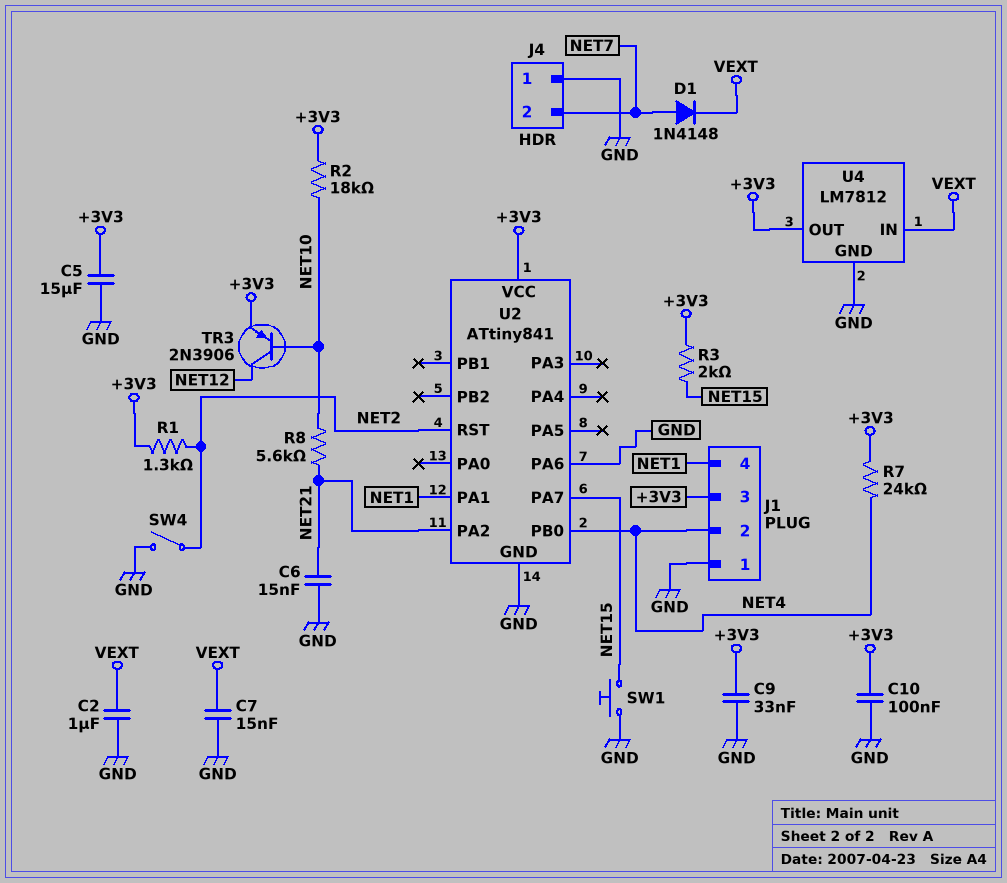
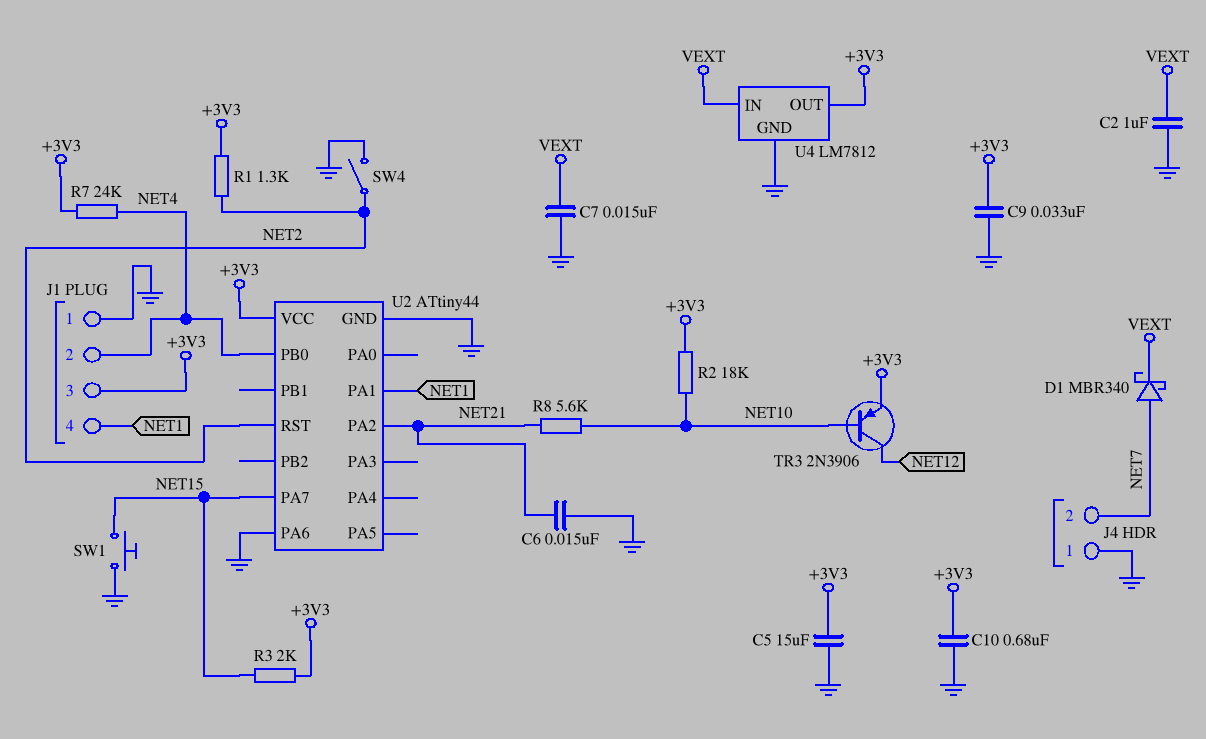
C10: 100nF (+3V3, GND) -> 680nF (+3V3, GND)
D1: diode 1N4148 (A NET7, K VEXT) -> schottky MBR340 (A NET7, K VEXT)
U2: ATtiny841 -> ATtiny44

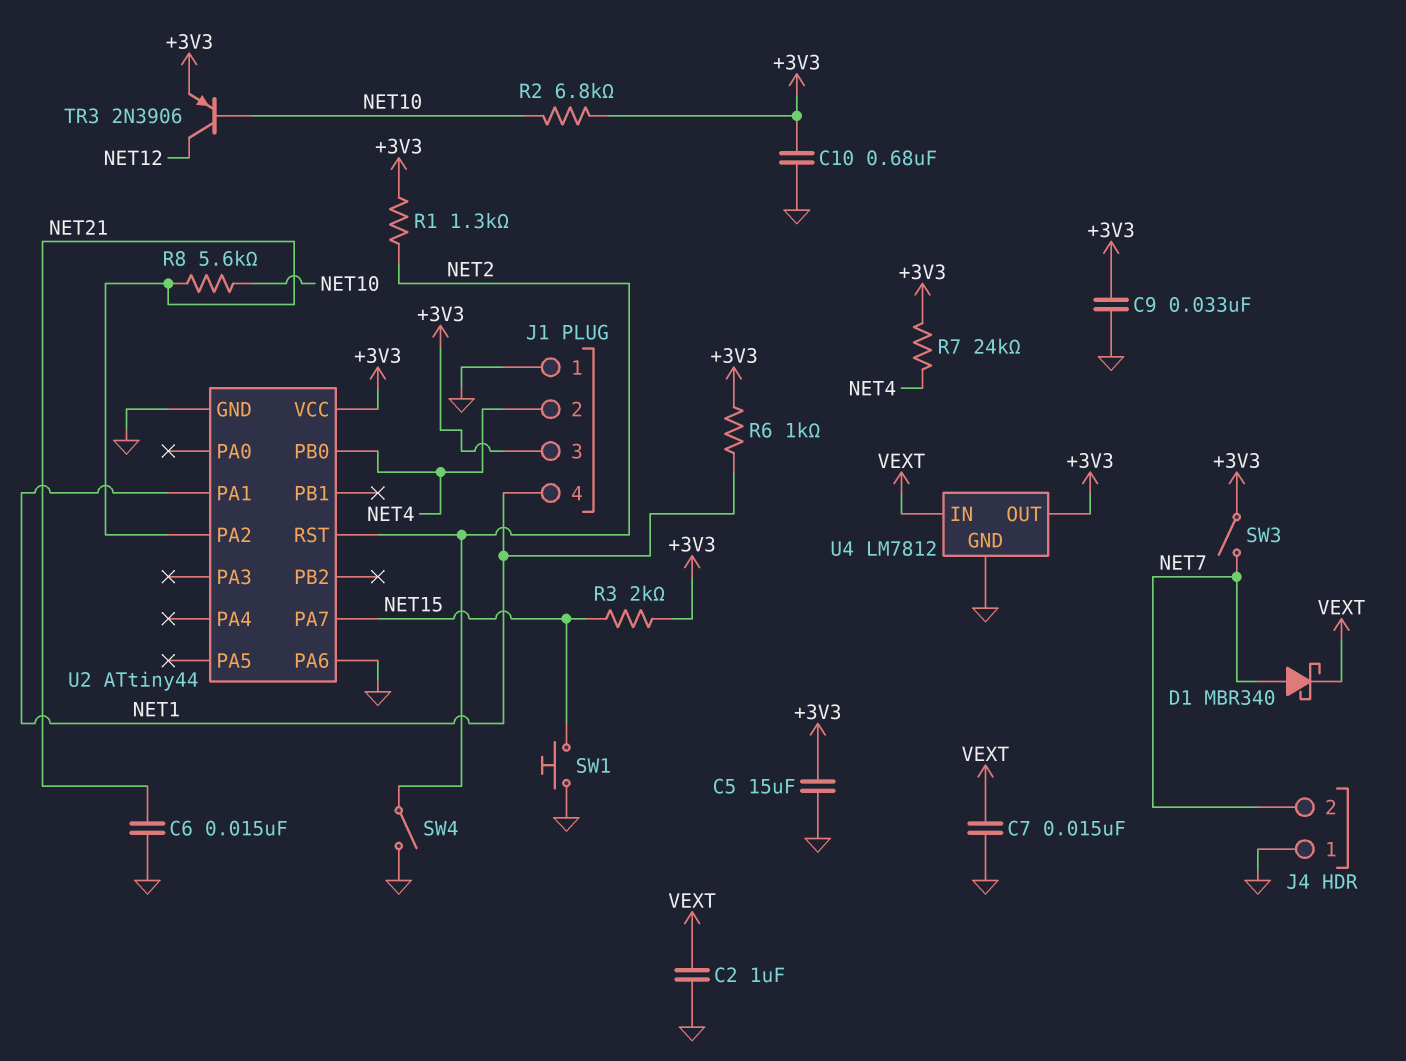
R2: 18k (+3V3, NET10) -> 6.8k (+3V3, NET10)
R6: none -> 1k (+3V3, NET1)
SW3: none -> switch (+3V3, NET7)

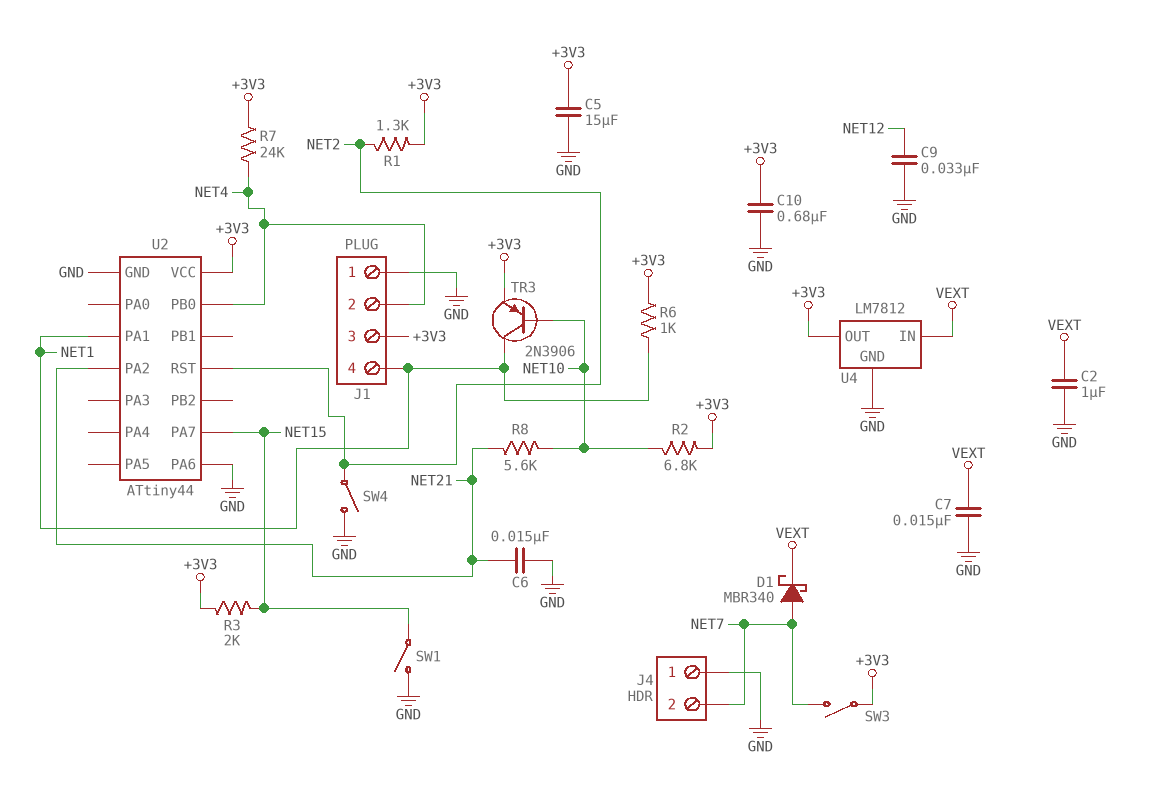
C9: 33nF (+3V3, GND) -> 33nF (GND, NET12)
SW1: button (GND, NET15) -> switch (GND, NET15)
TR3: PNP 2N3906 (B NET10, C NET12, E +3V3) -> PNP 2N3906 (B NET10, C NET1, E +3V3)

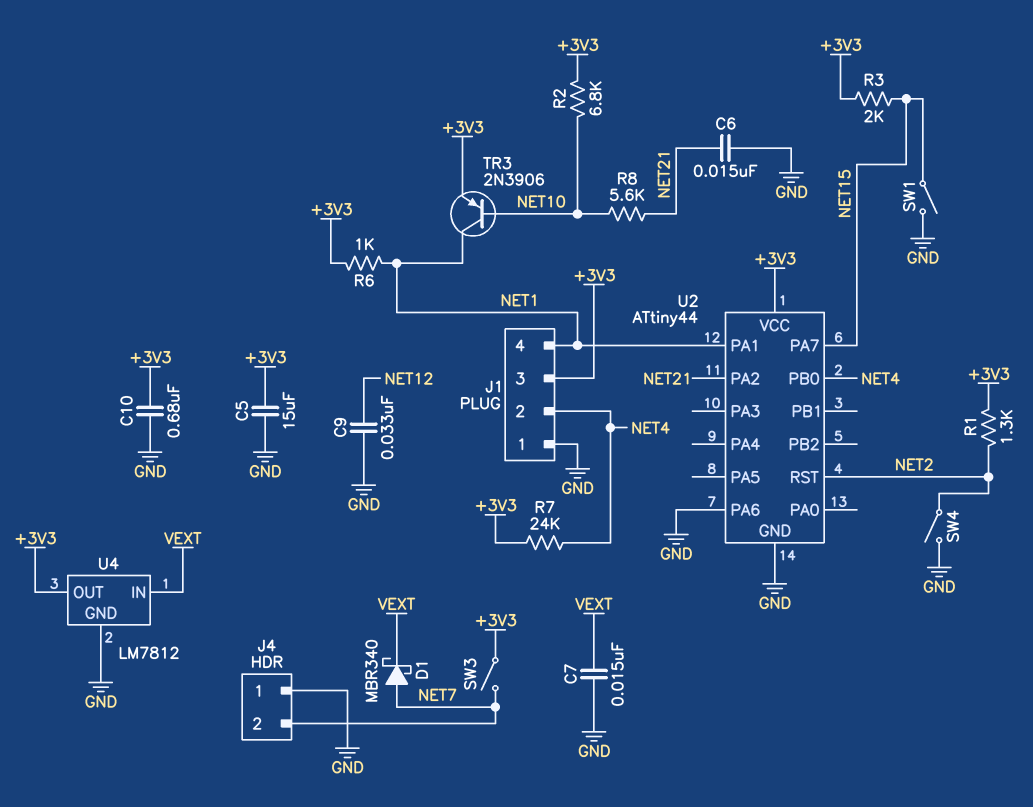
C2: 1uF (GND, VEXT) -> none

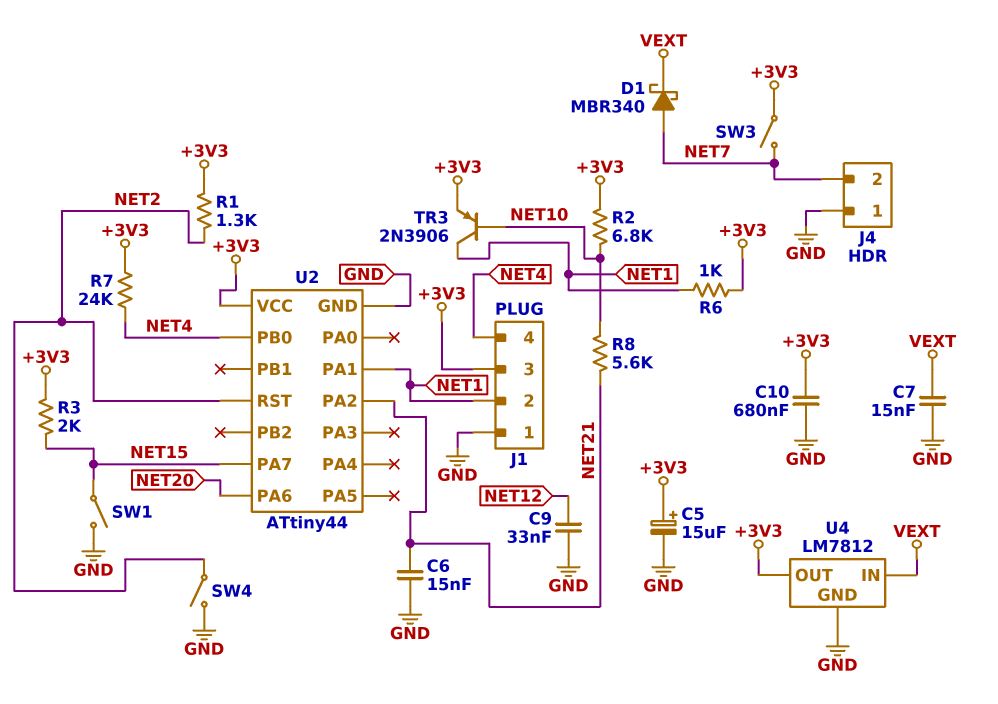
C5: 15uF (+3V3, GND) -> 15uF (plus +3V3, minus GND)
J1 pin 2: NET4 -> NET1
J1 pin 4: NET1 -> NET4
U2 pin PA6: GND -> NET20

